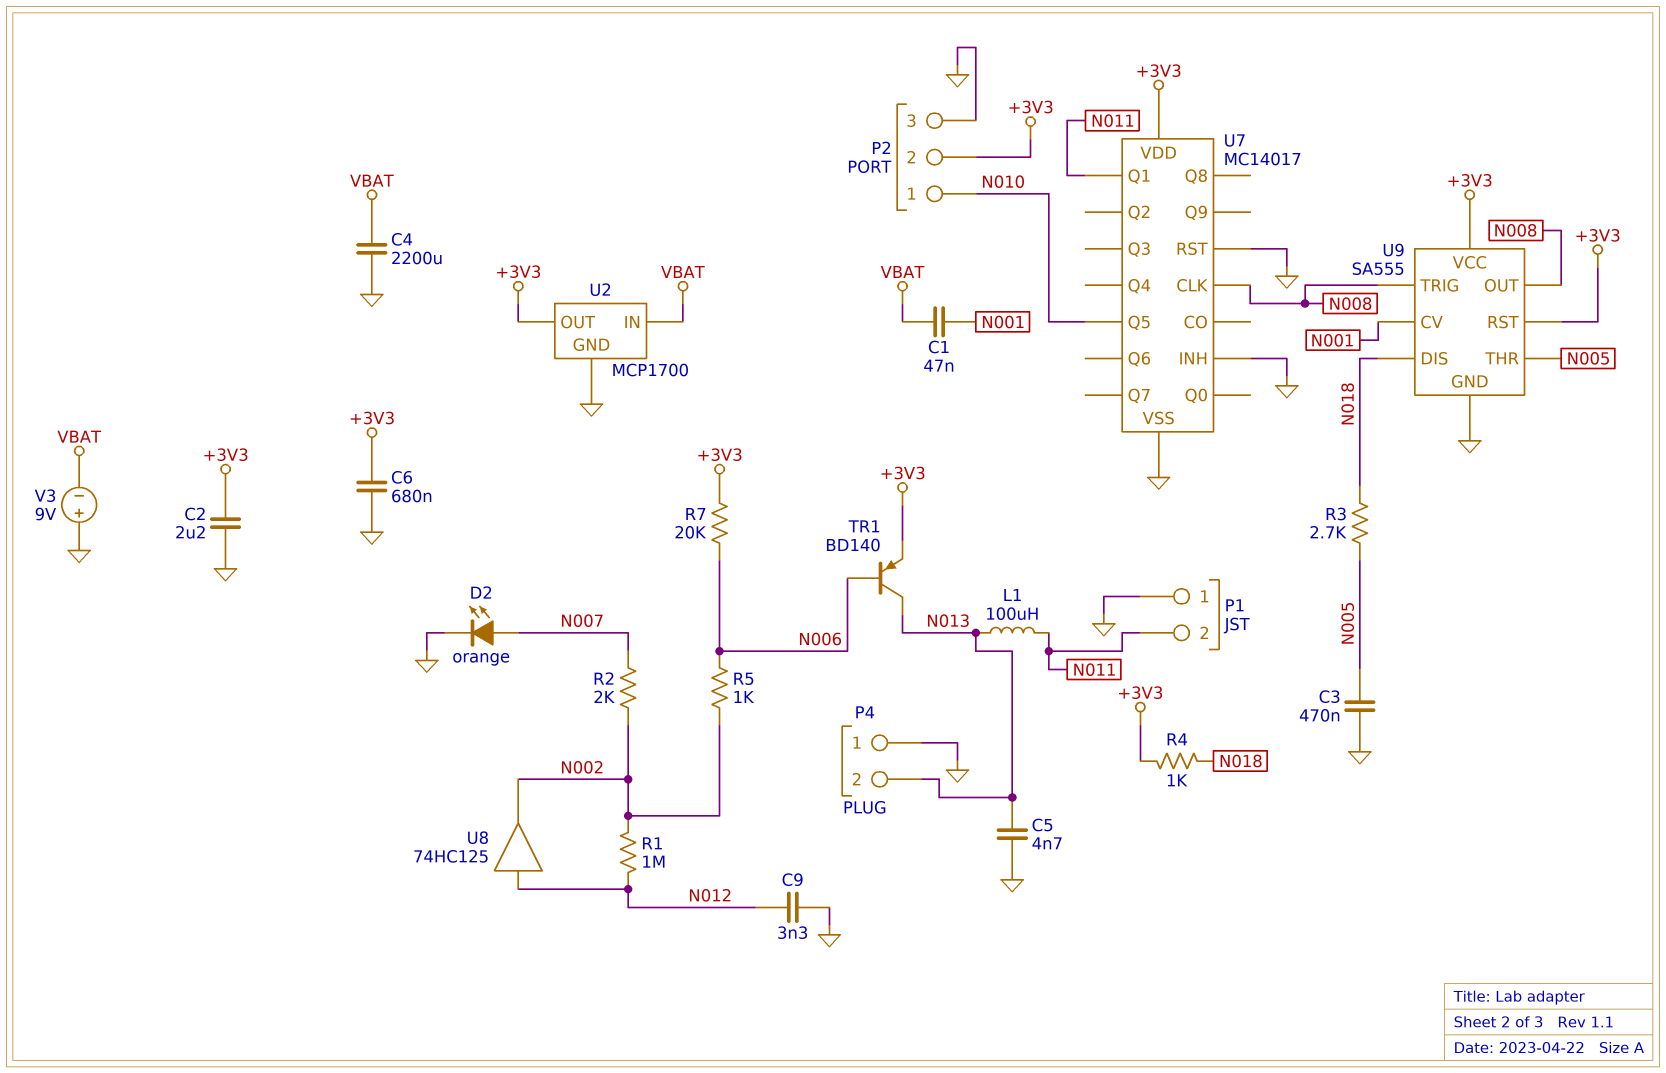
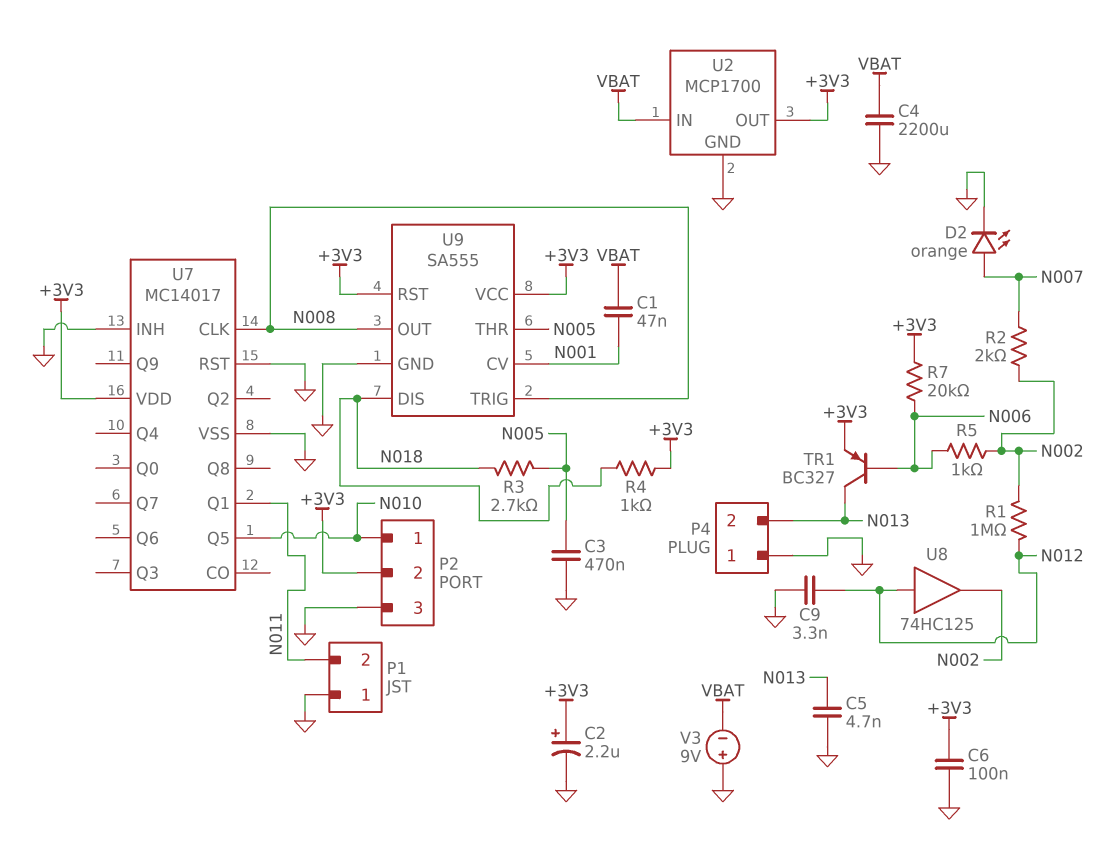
C2: 2.2uF (+3V3, GND) -> 2.2uF (plus +3V3, minus GND)
C6: 680nF (+3V3, GND) -> 100nF (+3V3, GND)
L1: 100uH (N011, N013) -> none
TR1: PNP BD140 (B N006, C N013, E +3V3) -> PNP BC327 (B N006, C N013, E +3V3)

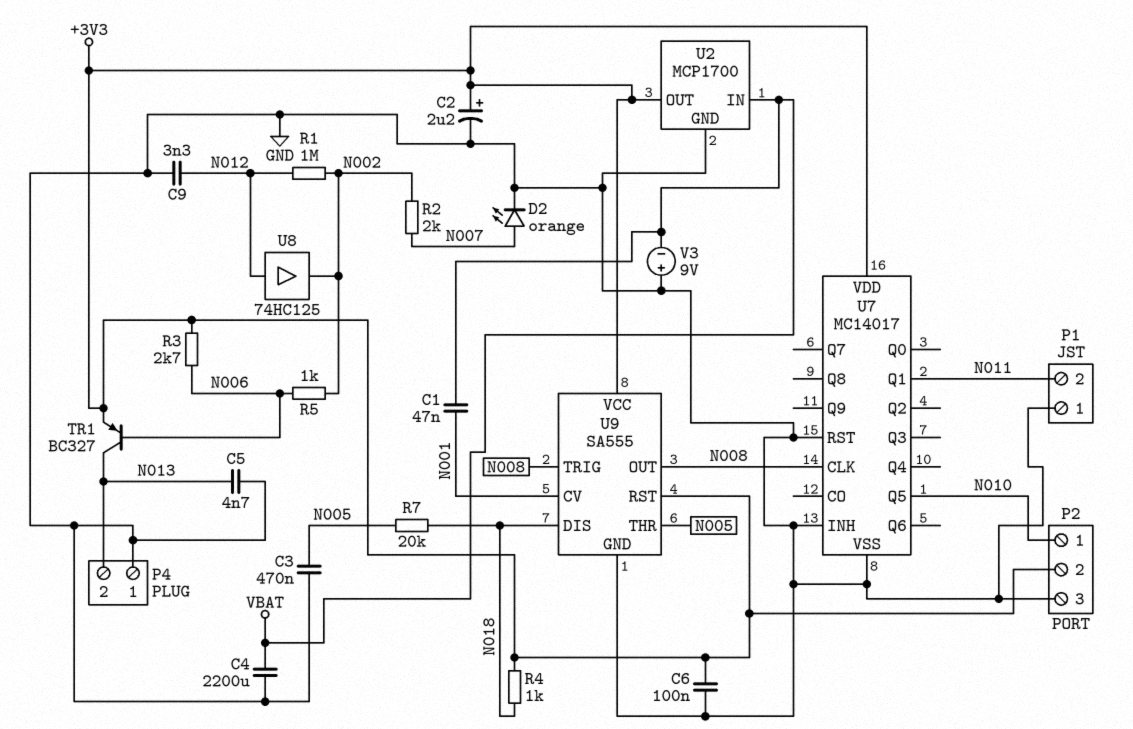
R3: 2.7k (N005, N018) -> 2.7k (+3V3, N006)
R7: 20k (+3V3, N006) -> 20k (N005, N018)

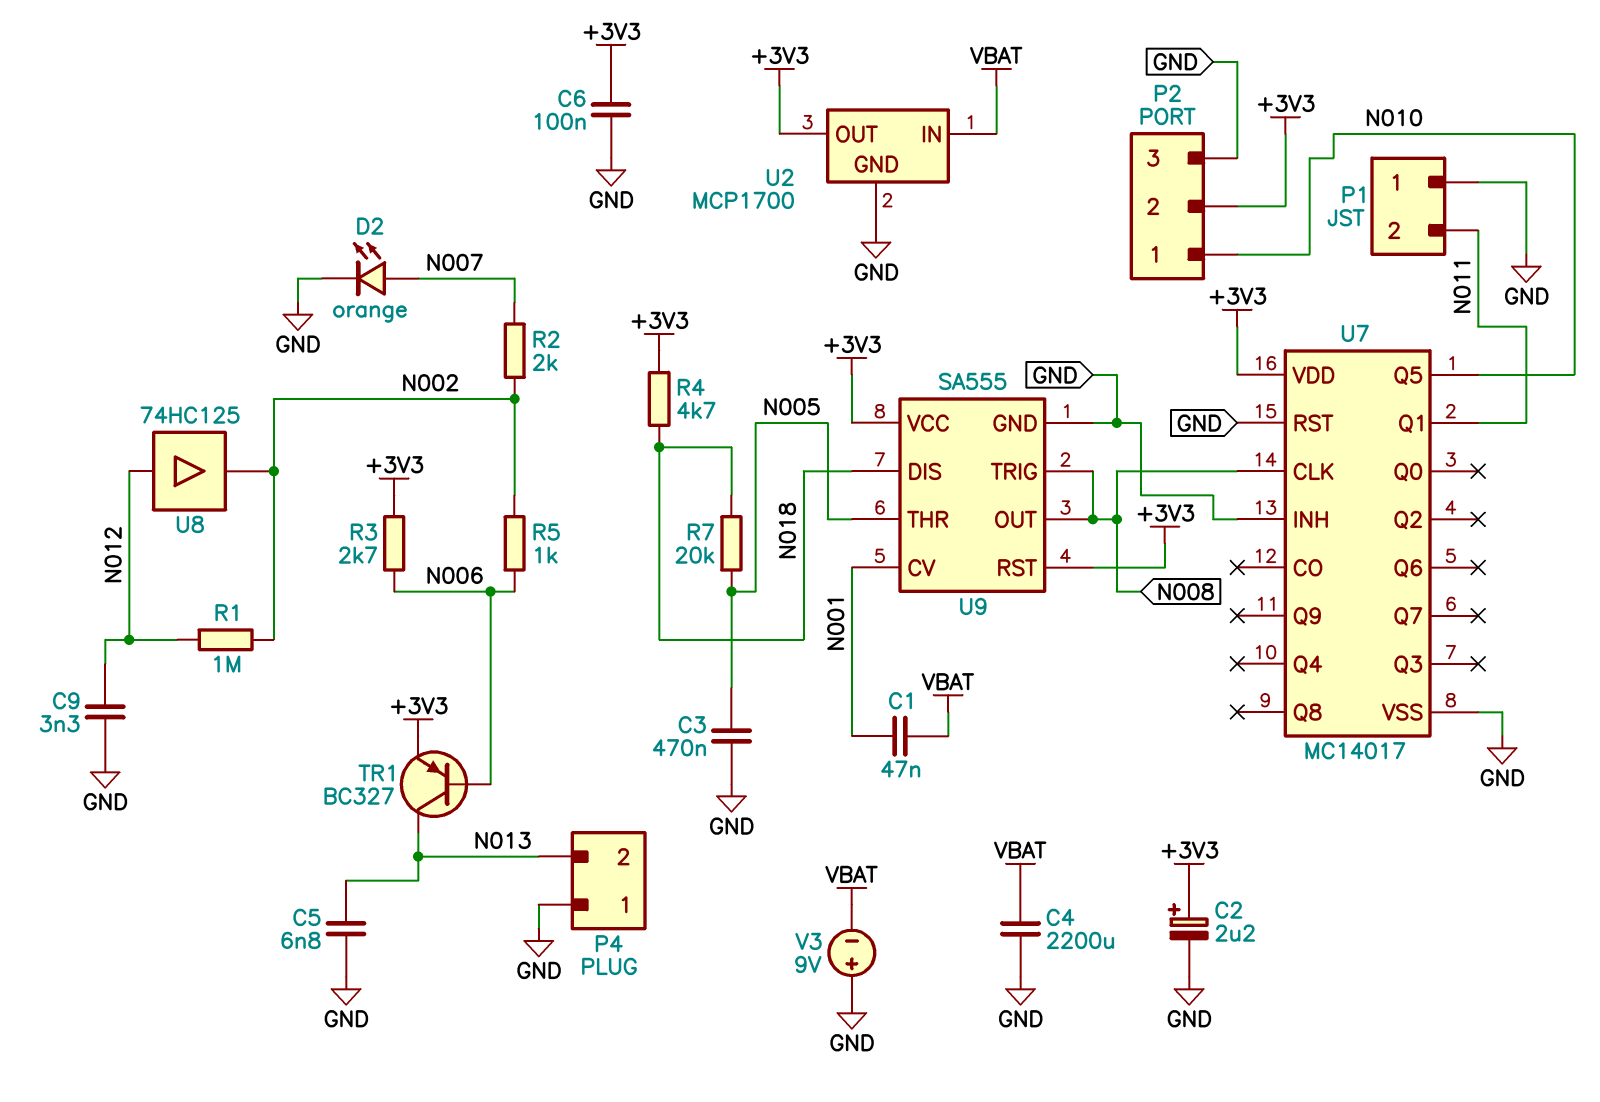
C5: 4.7nF (GND, N013) -> 6.8nF (GND, N013)
R4: 1k (+3V3, N018) -> 4.7k (+3V3, N018)

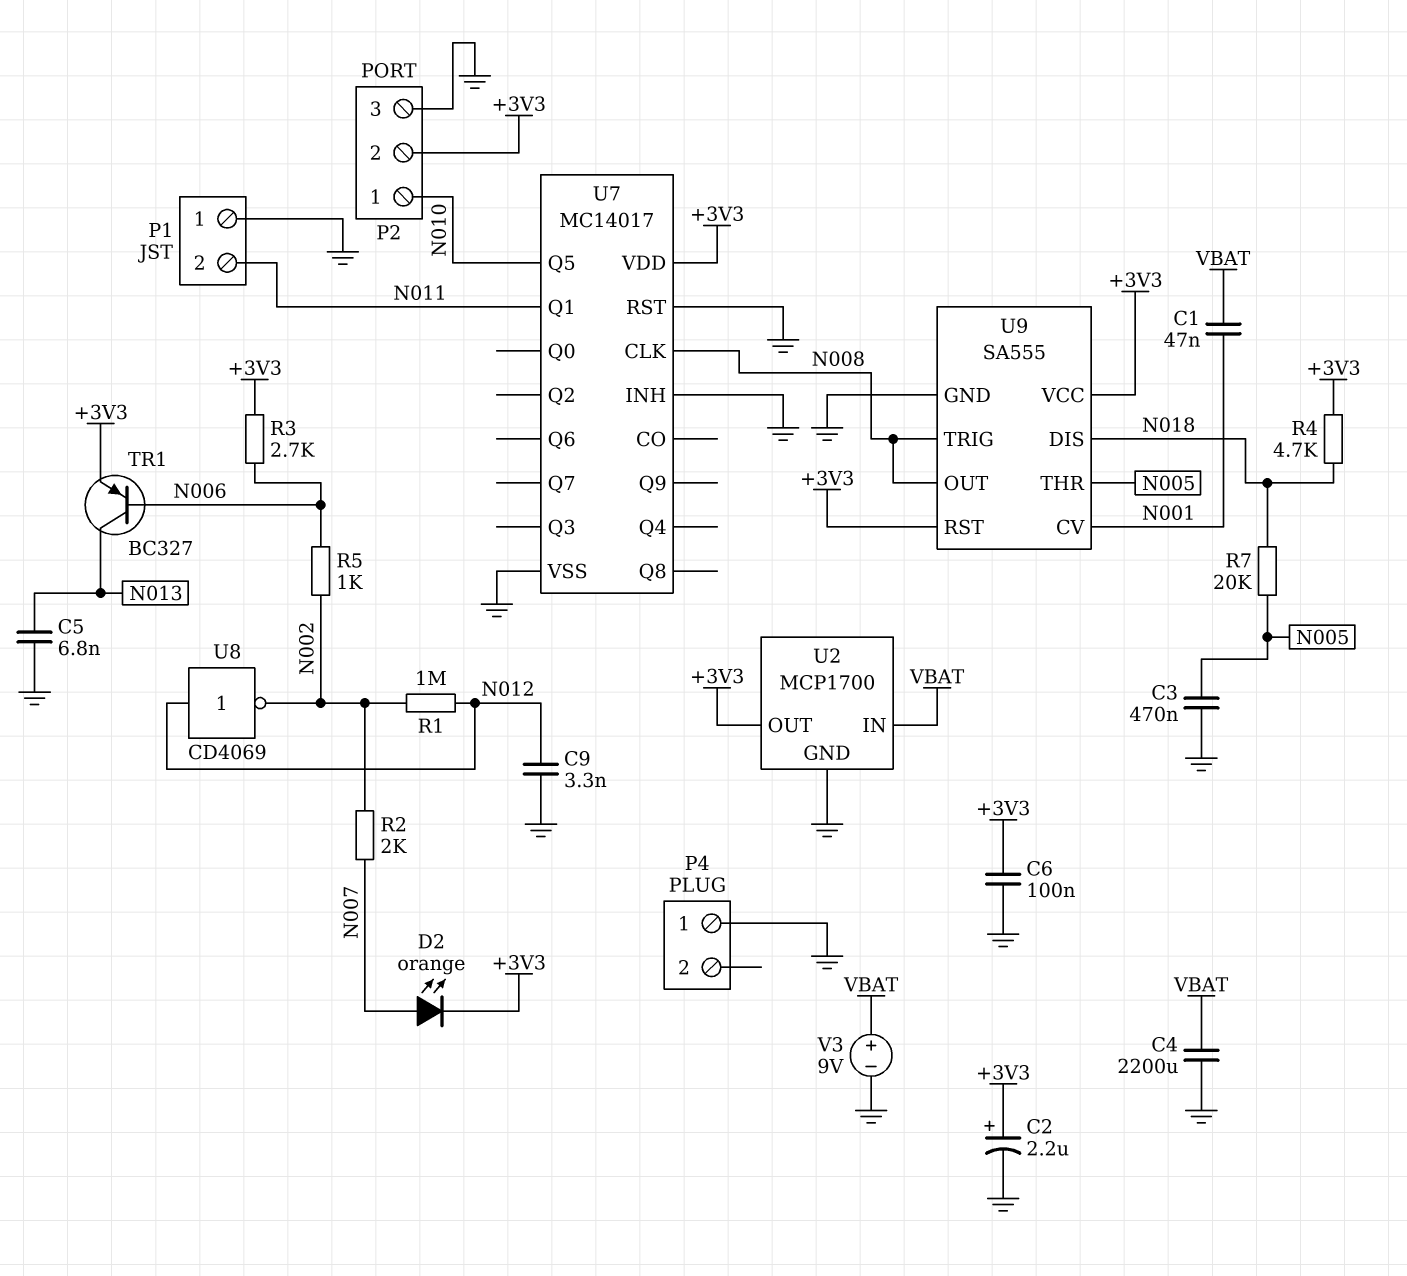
D2: LED orange (A N007, K GND) -> LED orange (A N007, K +3V3)
P4 pin 2: N013 -> none
U8: buffer 74HC125 (in N012, out N002) -> NOT CD4069 (in N012, out N002)
V3: 9V (plus GND, minus VBAT) -> 9V (plus VBAT, minus GND)

